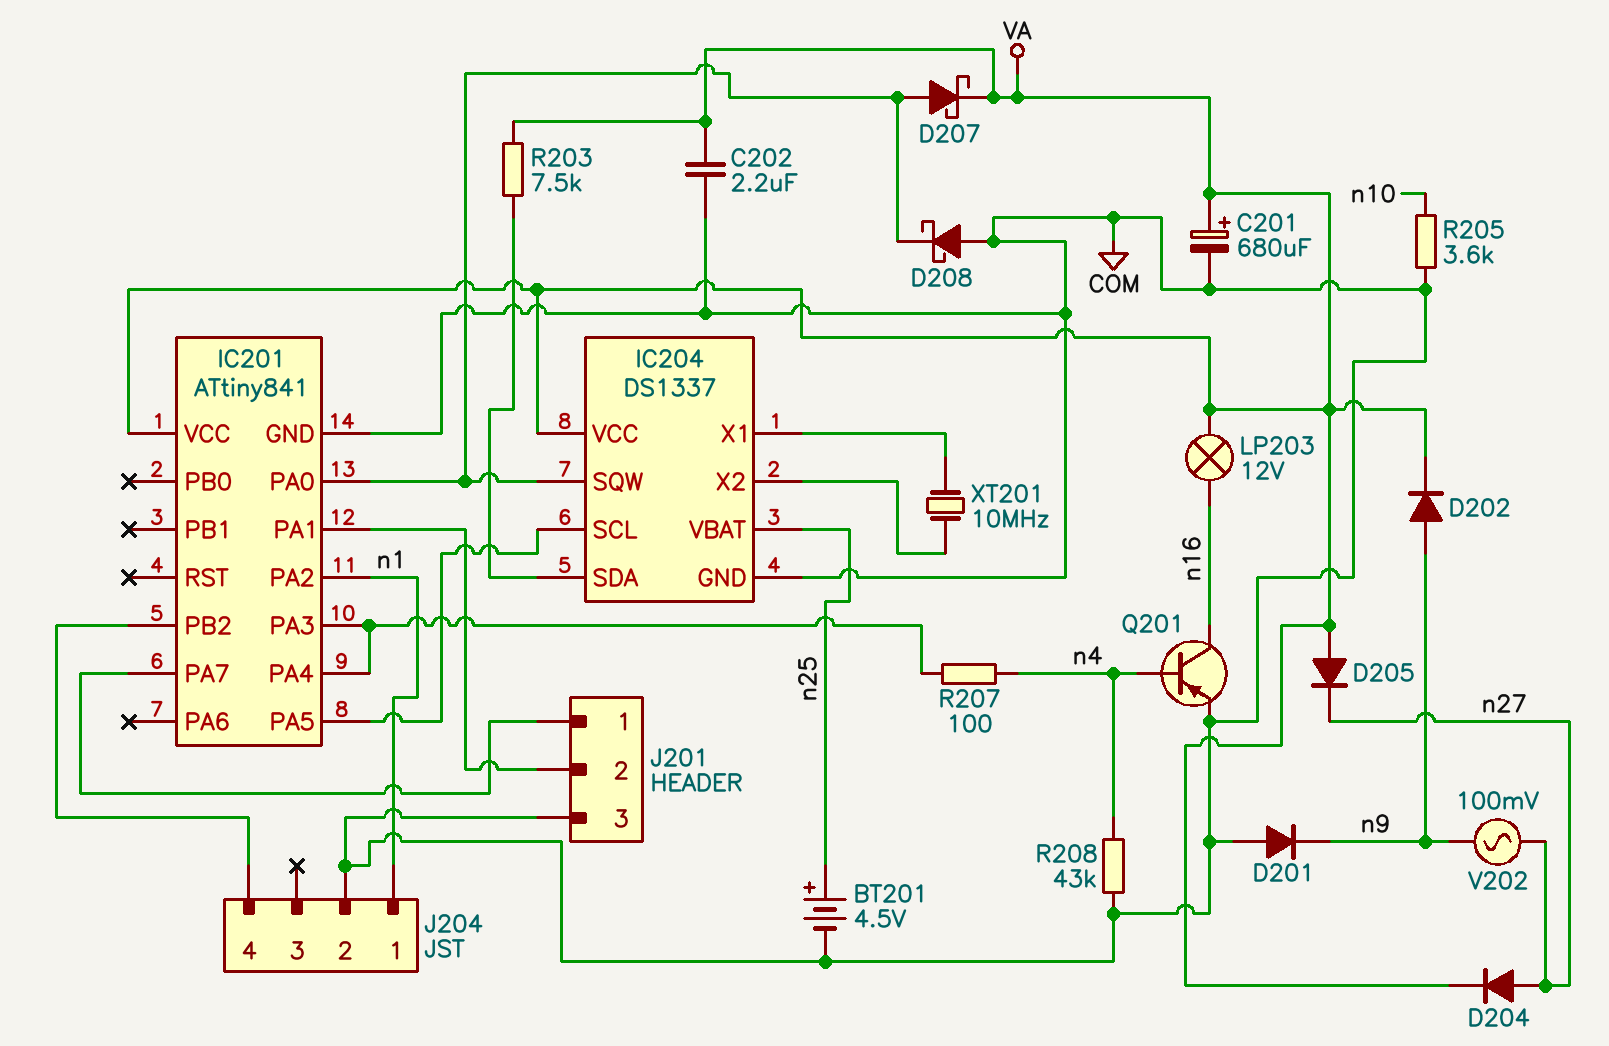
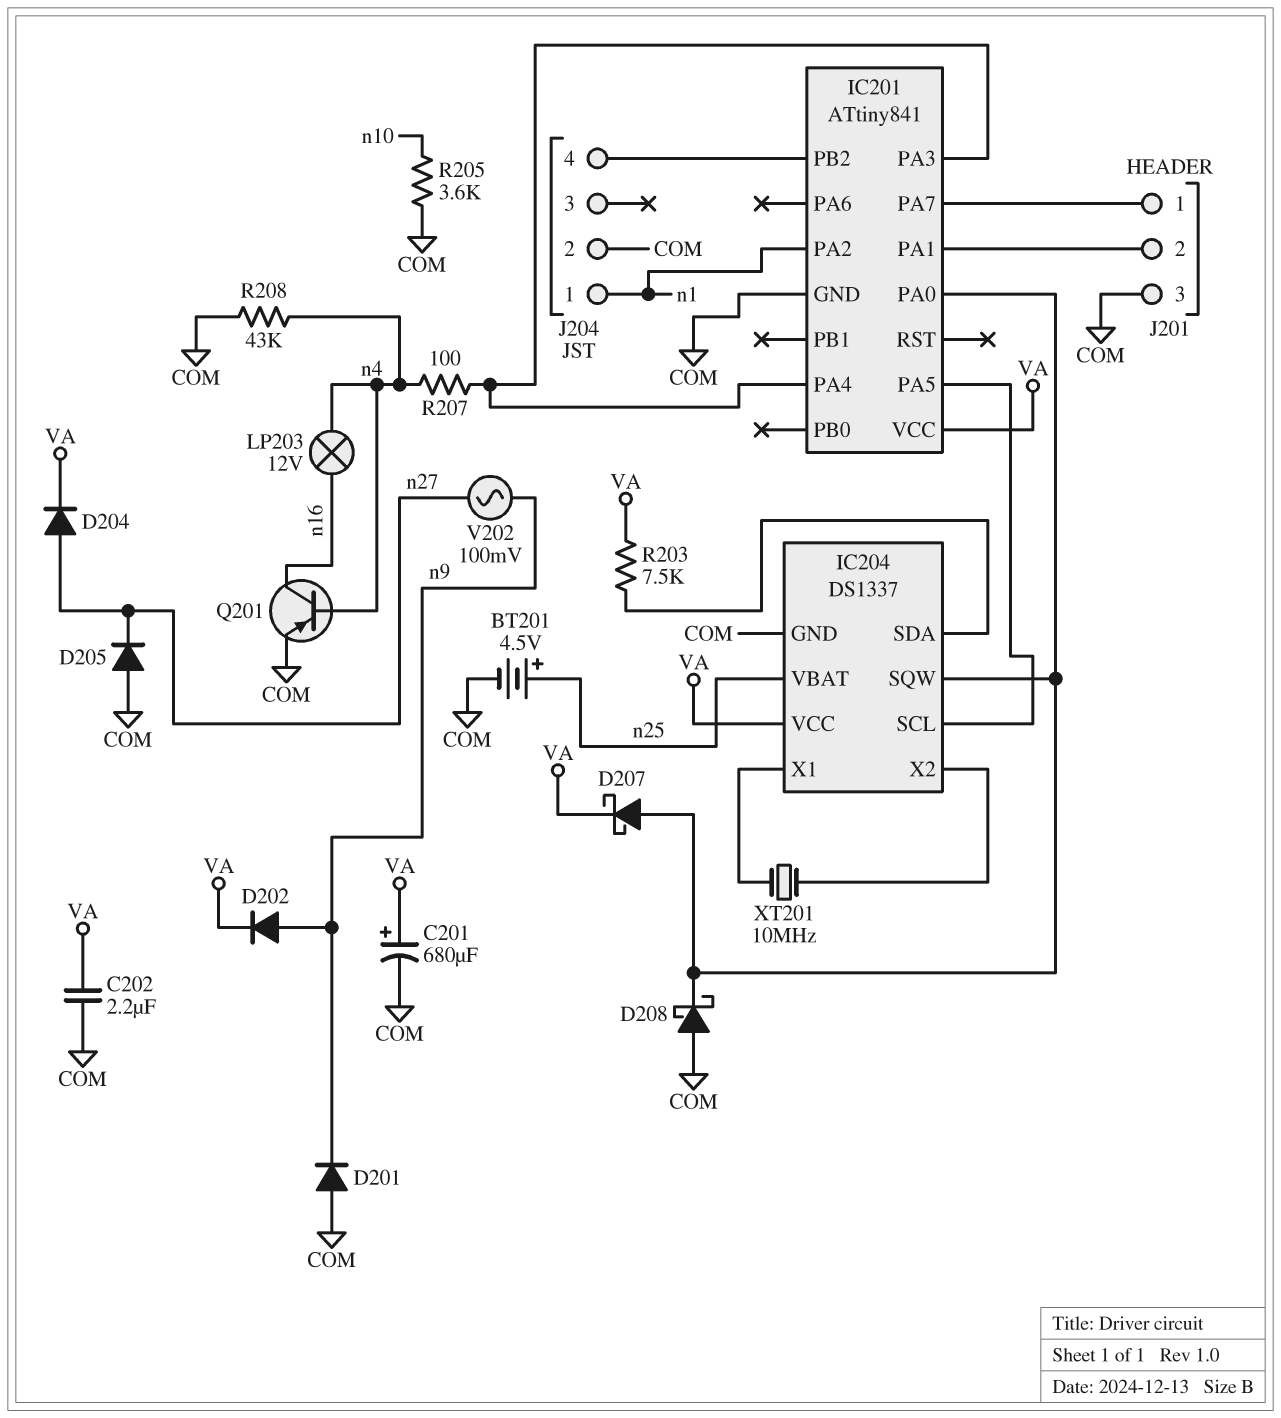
D205: diode (A VA, K n27) -> diode (A COM, K n27)
LP203: lamp 12V (VA, n16) -> lamp 12V (n4, n16)

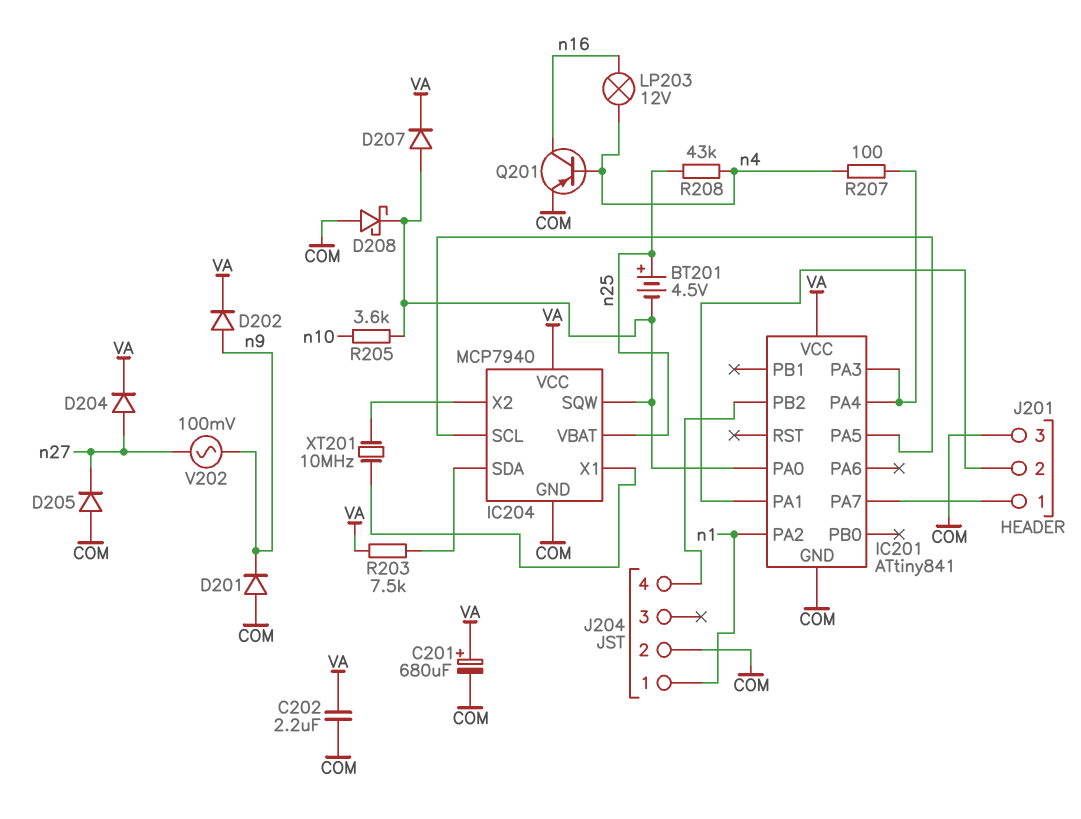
BT201: 4.5V (plus n25, minus COM) -> 4.5V (plus n25, minus IC201/PA0)
D207: schottky (A IC201/PA0, K VA) -> diode (A IC201/PA0, K VA)
IC204: DS1337 -> MCP7940
R205: 3.6k (COM, n10) -> 3.6k (IC201/PA0, n10)
R208: 43k (COM, n4) -> 43k (n4, n25)

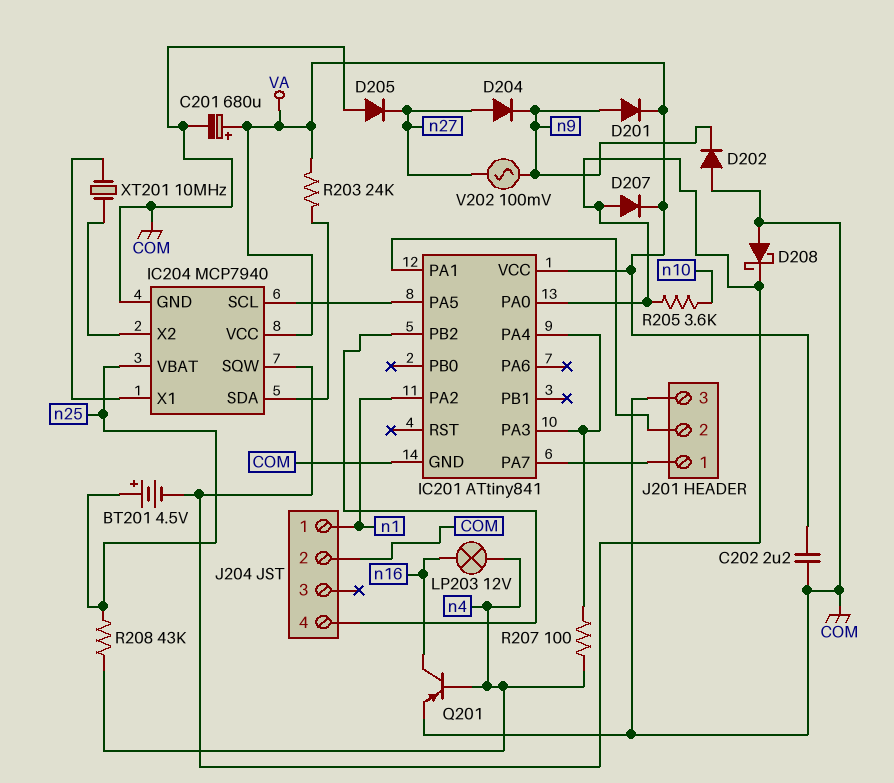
D201: diode (A COM, K n9) -> diode (A n9, K VA)
D202: diode (A n9, K VA) -> diode (A COM, K n9)
D204: diode (A n27, K VA) -> diode (A n27, K n9)
R203: 7.5k (IC204/SDA, VA) -> 24k (IC204/SDA, VA)

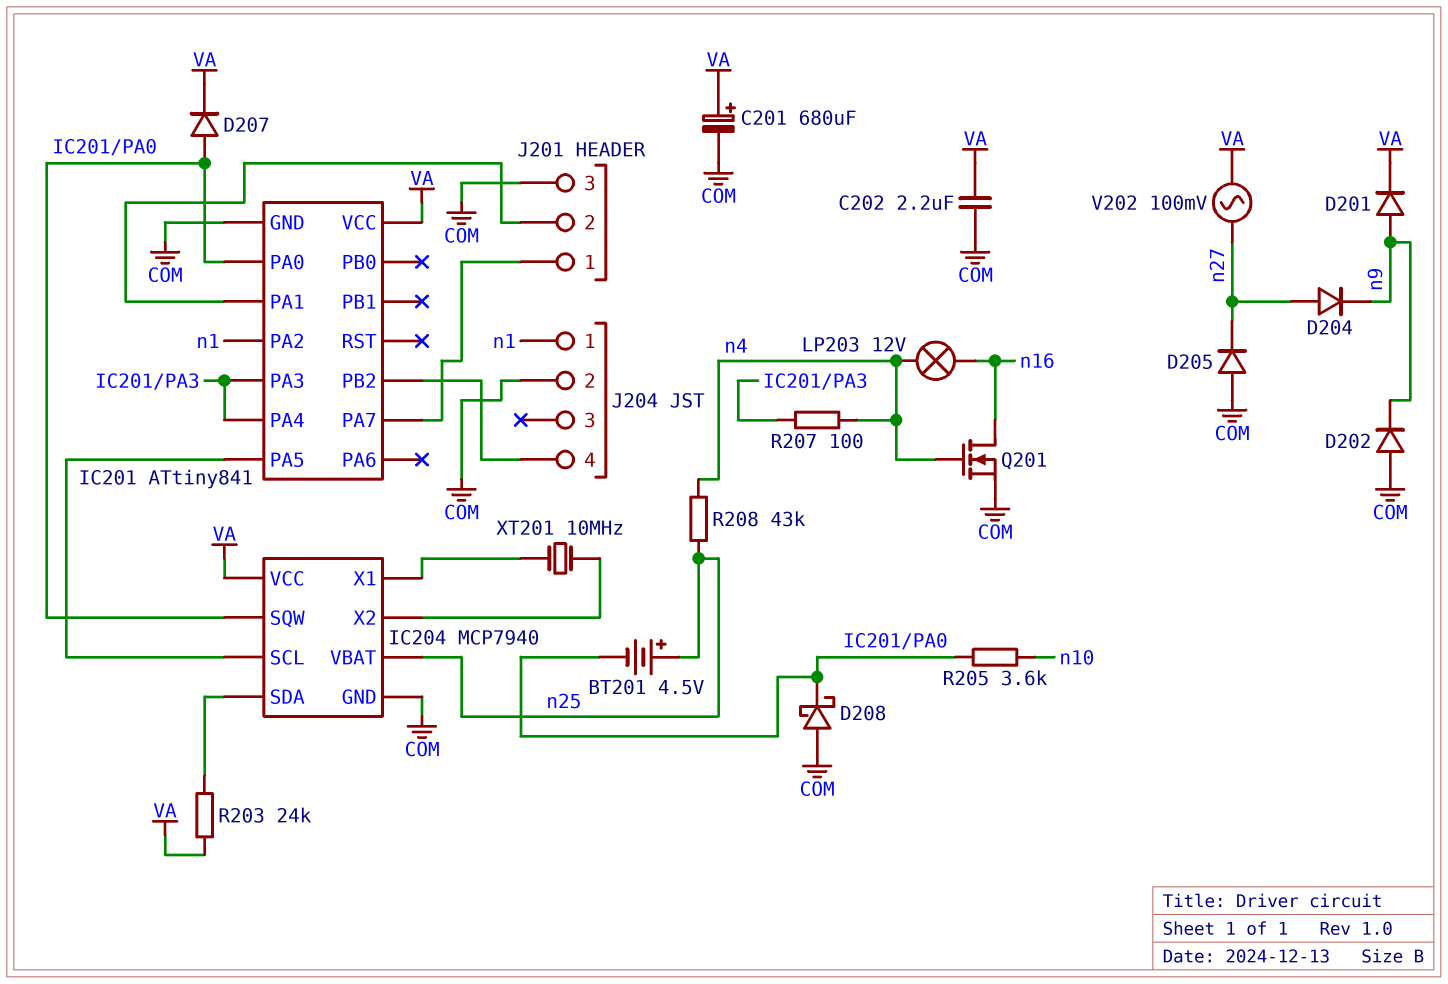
Q201: PNP (B n4, C n16, E COM) -> NMOS (G n4, D n16, S COM)
V202: AC 100mV (n9, n27) -> AC 100mV (VA, n27)

